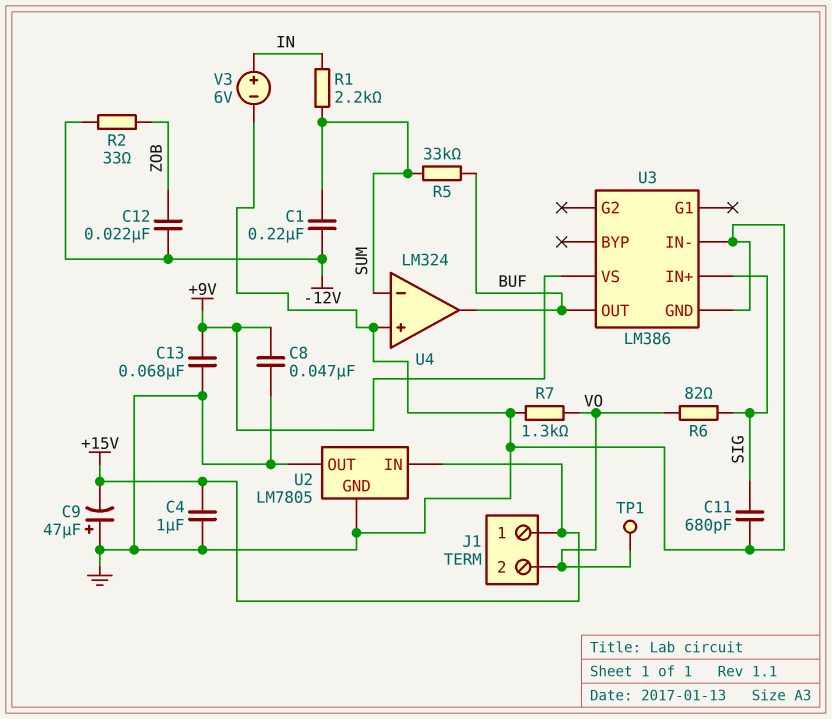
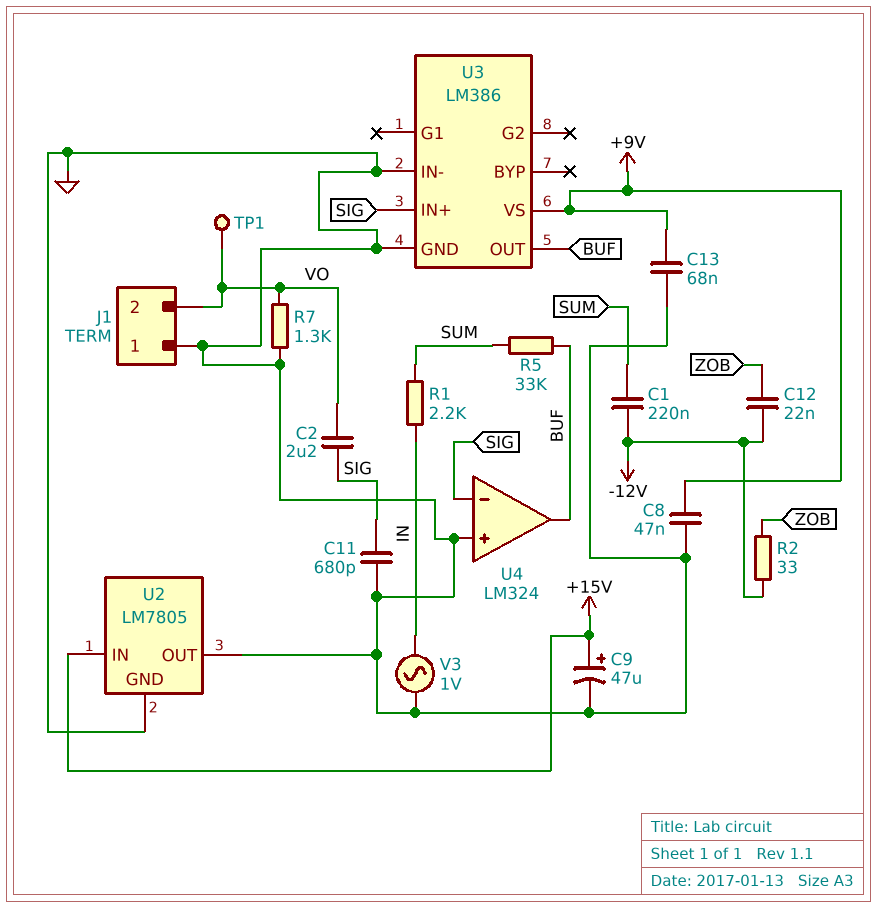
C2: none -> 2.2uF (SIG, VO)
C4: 1uF (+15V, GND) -> none
C9: 47uF (plus GND, minus +15V) -> 47uF (plus +15V, minus GND)
J1 pin 1: +15V -> GND
R6: 82 (SIG, VO) -> none
U4 pin in-: SUM -> SIG
V3: 6V (plus IN, minus GND) -> AC 1V (GND, IN)

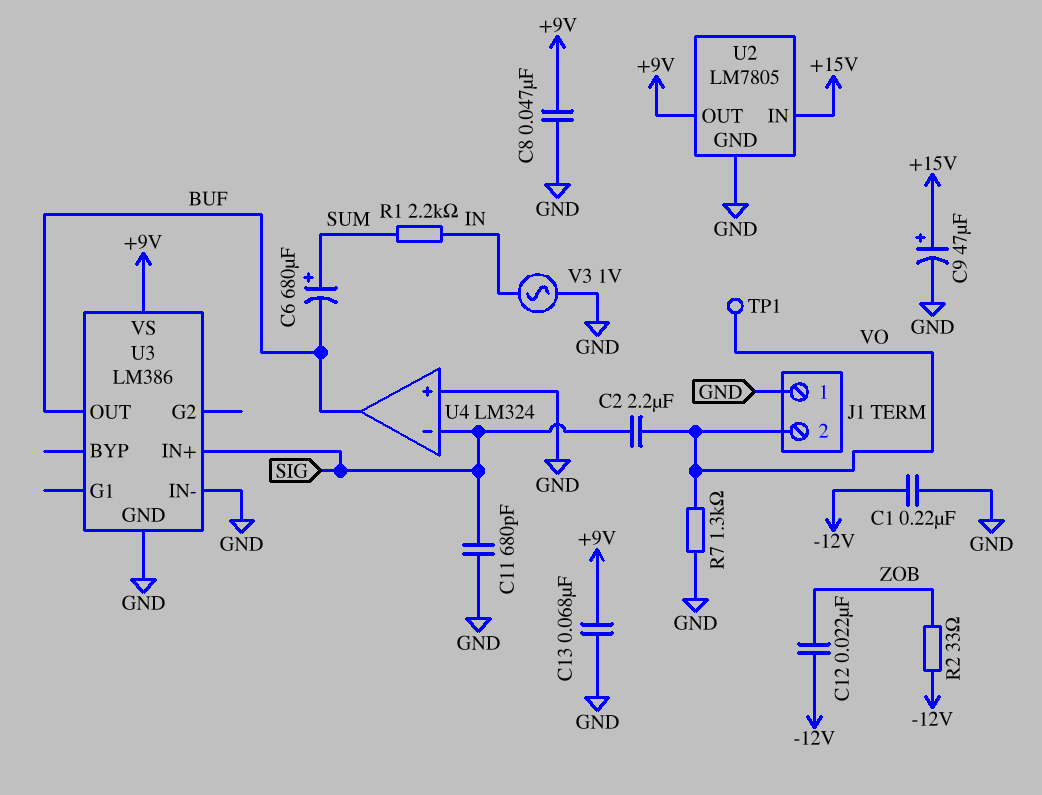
C1: 220nF (-12V, SUM) -> 220nF (-12V, GND)
C6: none -> 680uF (plus SUM, minus BUF)
R5: 33k (BUF, SUM) -> none
U2 pin OUT: GND -> +9V

